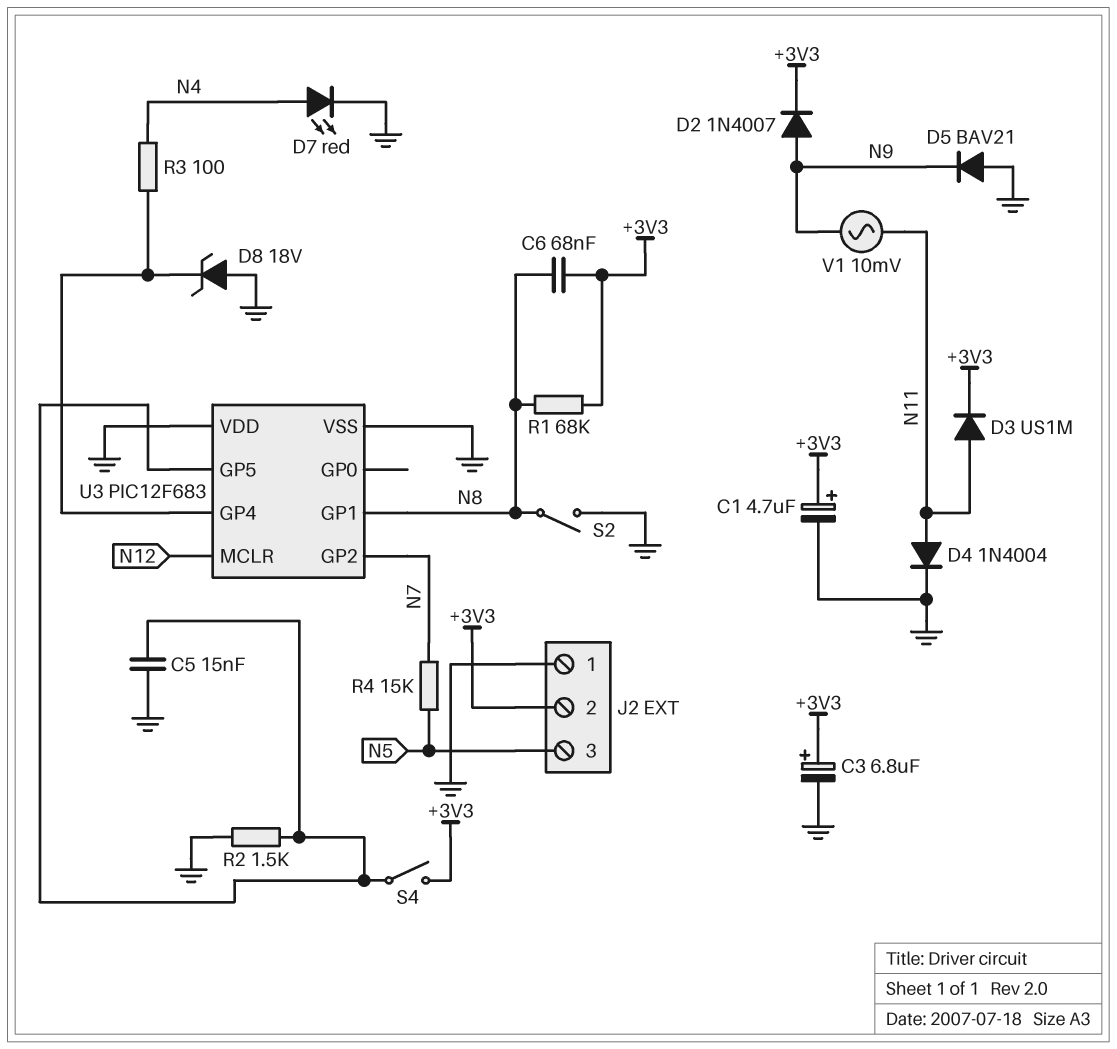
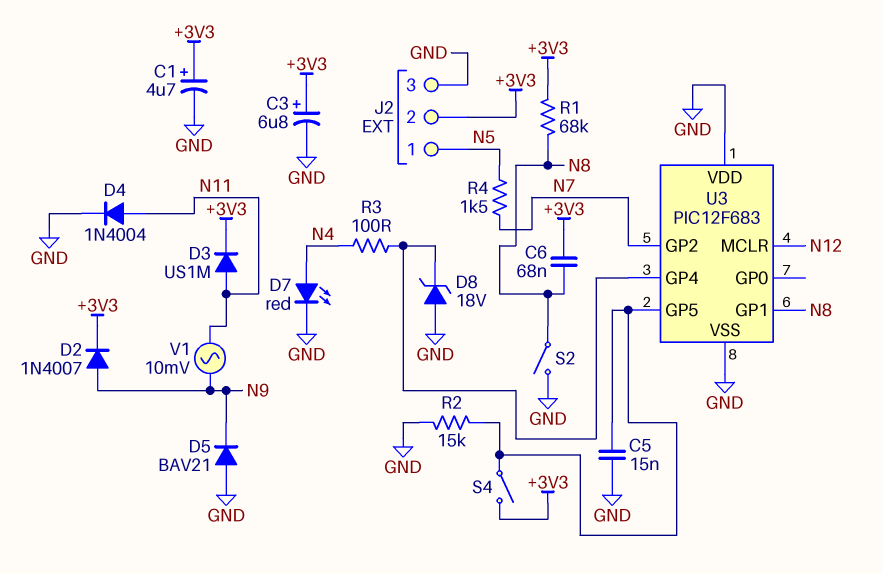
J2 pin 1: GND -> N5
J2 pin 3: N5 -> GND
R2: 1.5k (GND, U3/GP5) -> 15k (GND, U3/GP5)
R4: 15k (N5, N7) -> 1.5k (N5, N7)

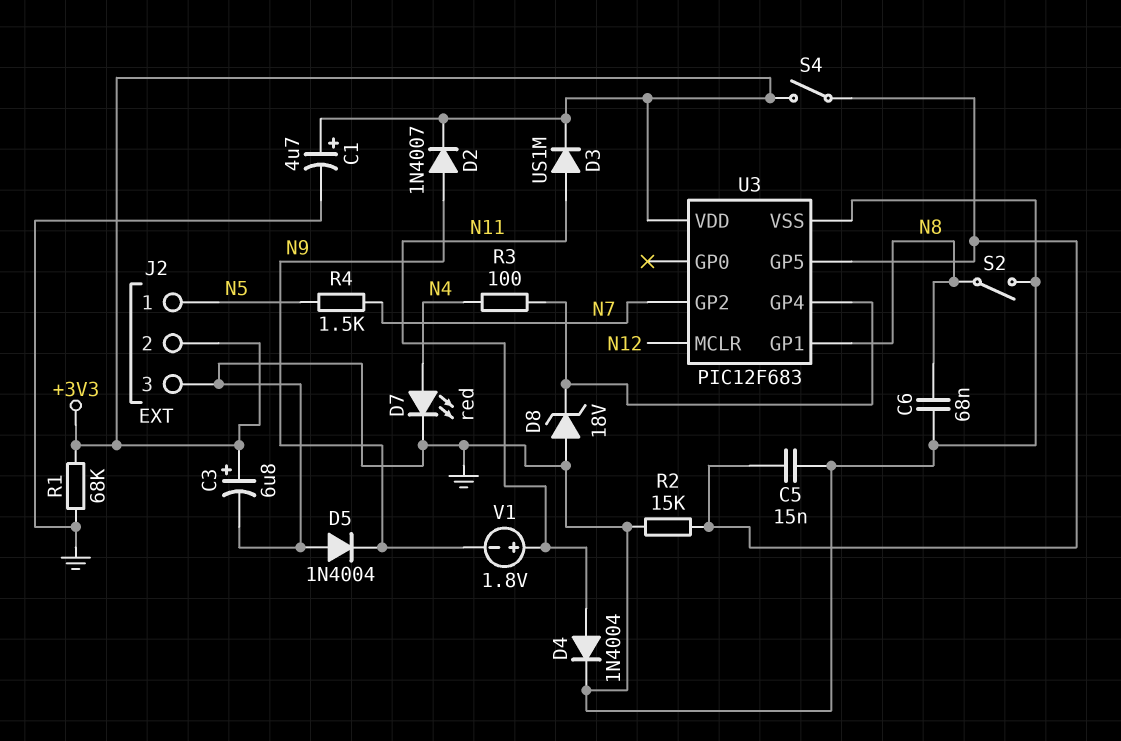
C6: 68nF (+3V3, N8) -> 68nF (GND, N8)
D5: diode BAV21 (A GND, K N9) -> diode 1N4004 (A GND, K N9)
R1: 68k (+3V3, N8) -> 68k (+3V3, GND)
U3 pin VDD: GND -> +3V3
V1: AC 10mV (N9, N11) -> 1.8V (plus N11, minus N9)

